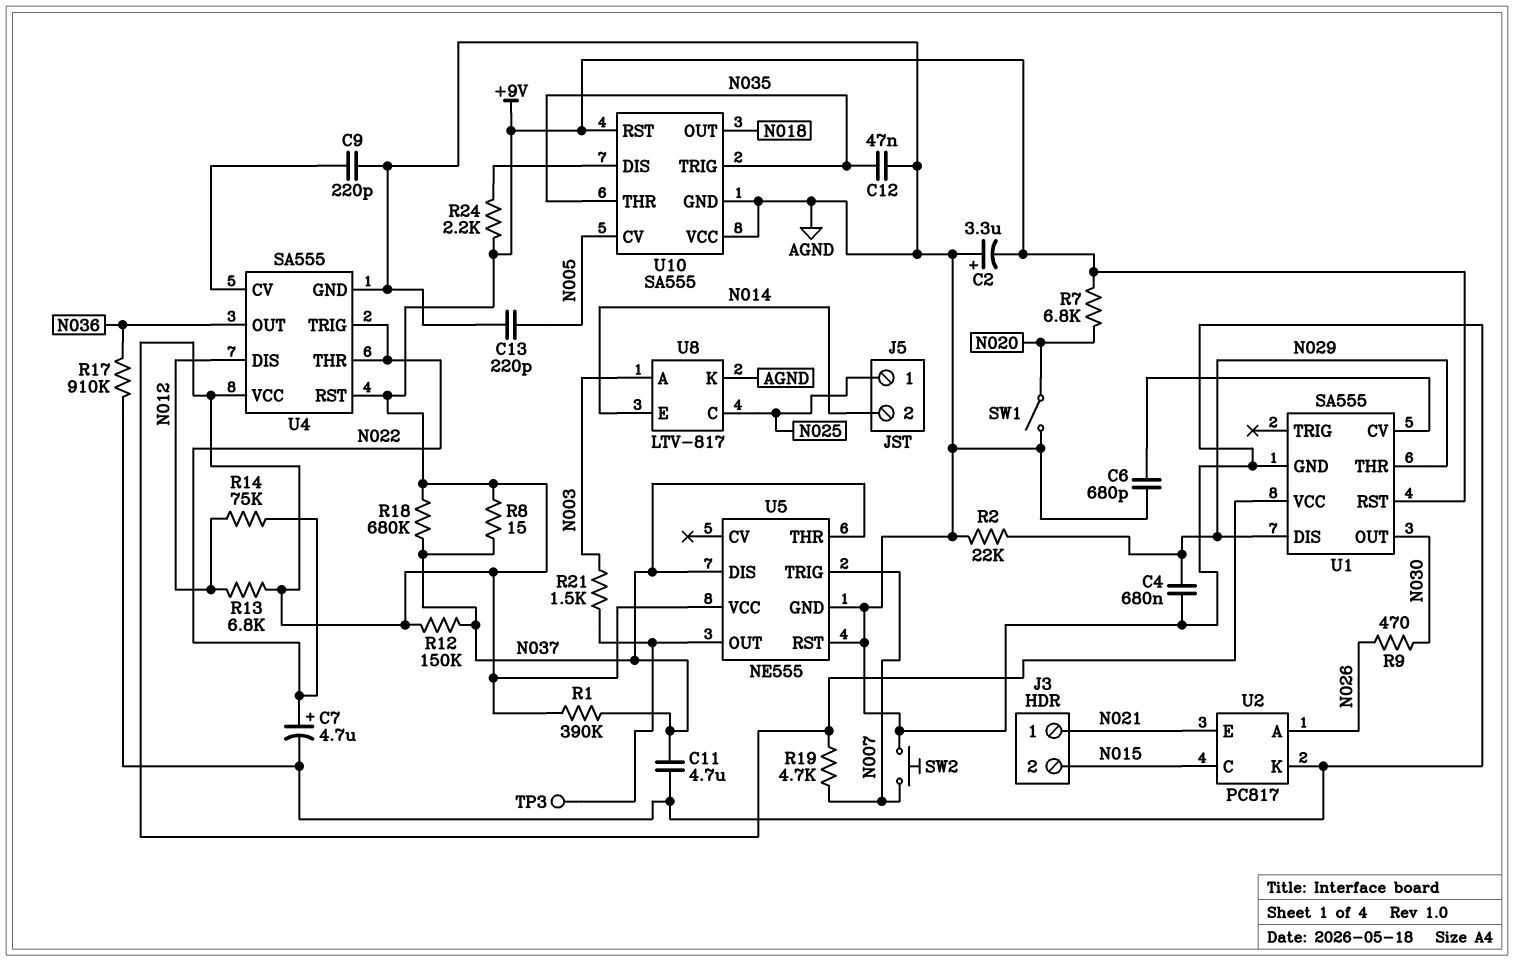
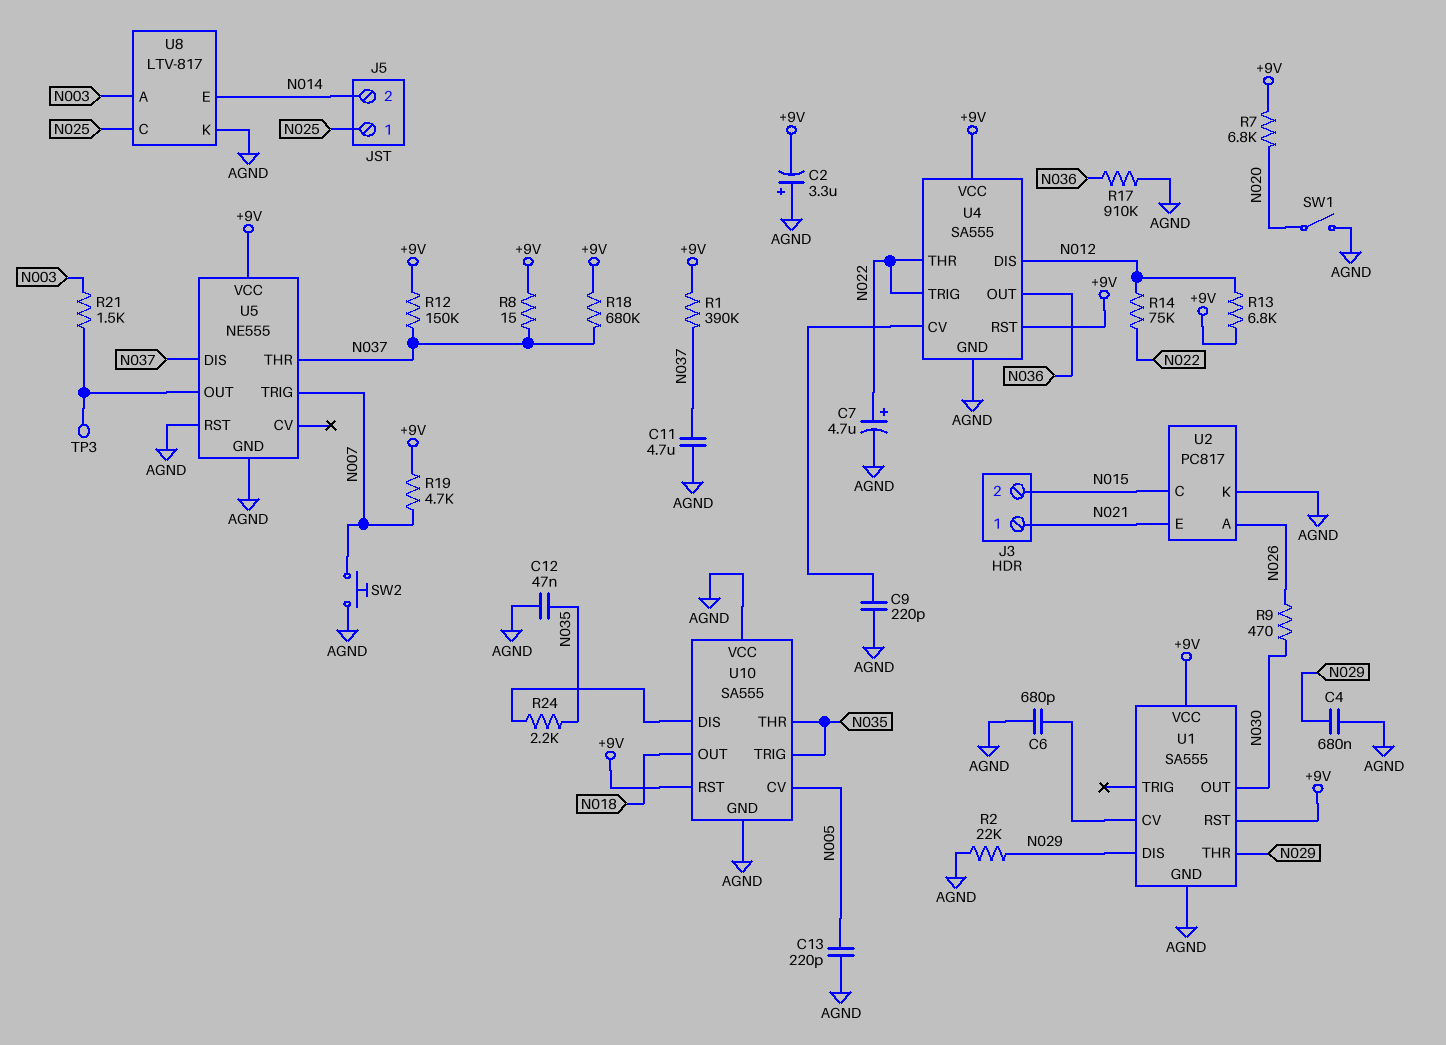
R24: 2.2k (+9V, U10/DIS) -> 2.2k (N035, U10/DIS)

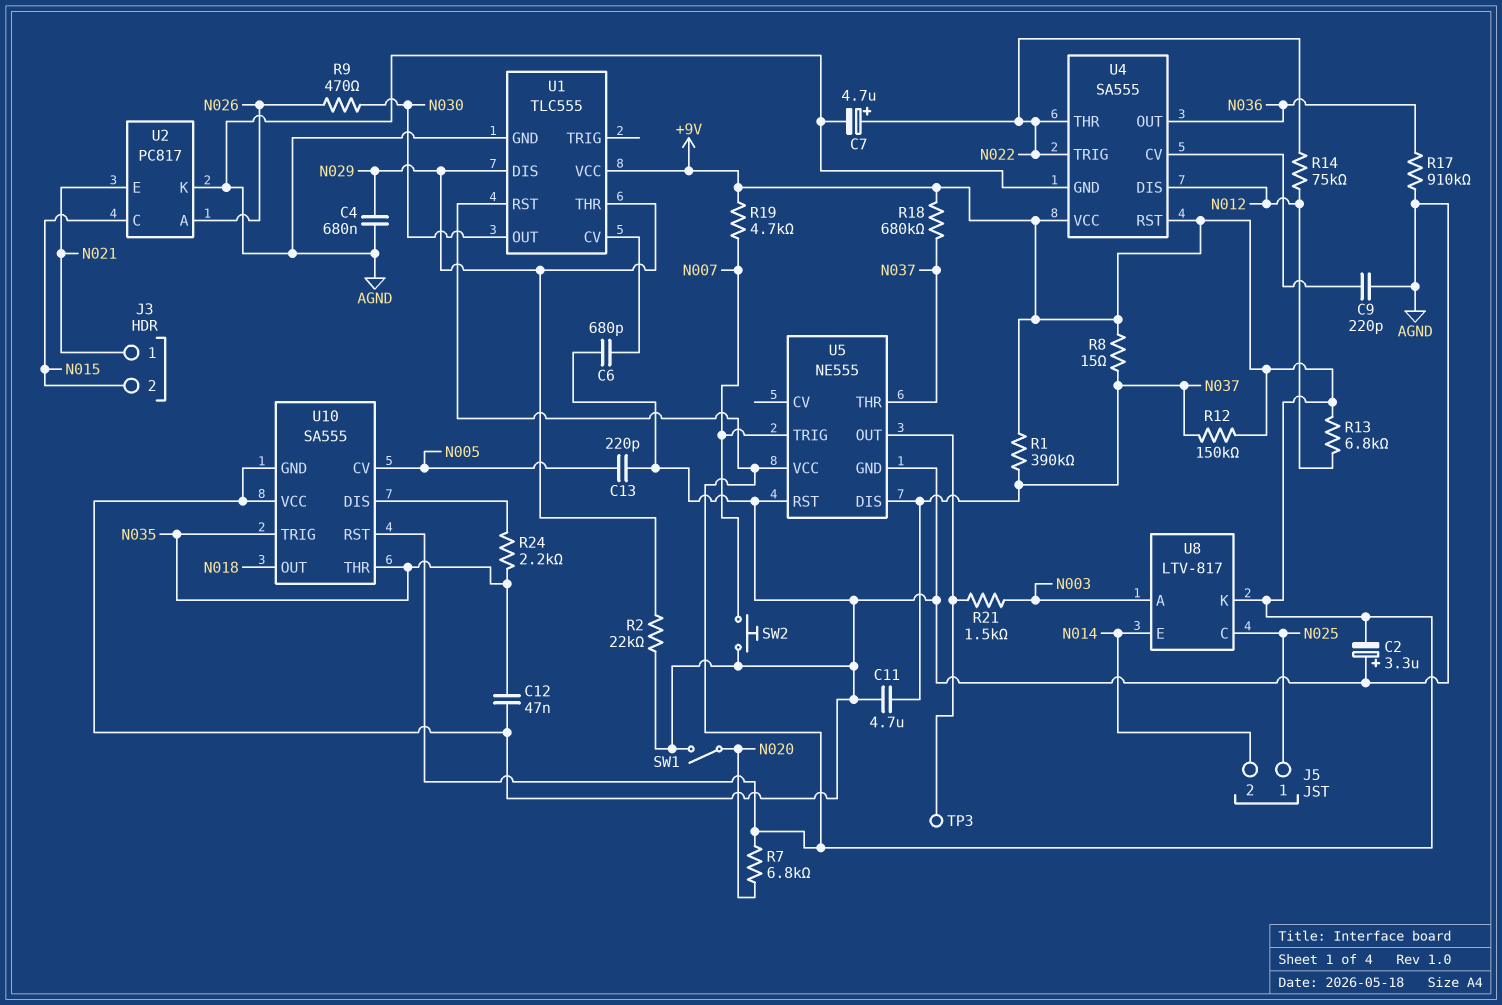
U1: SA555 -> TLC555
U8 pin K: AGND -> +9V

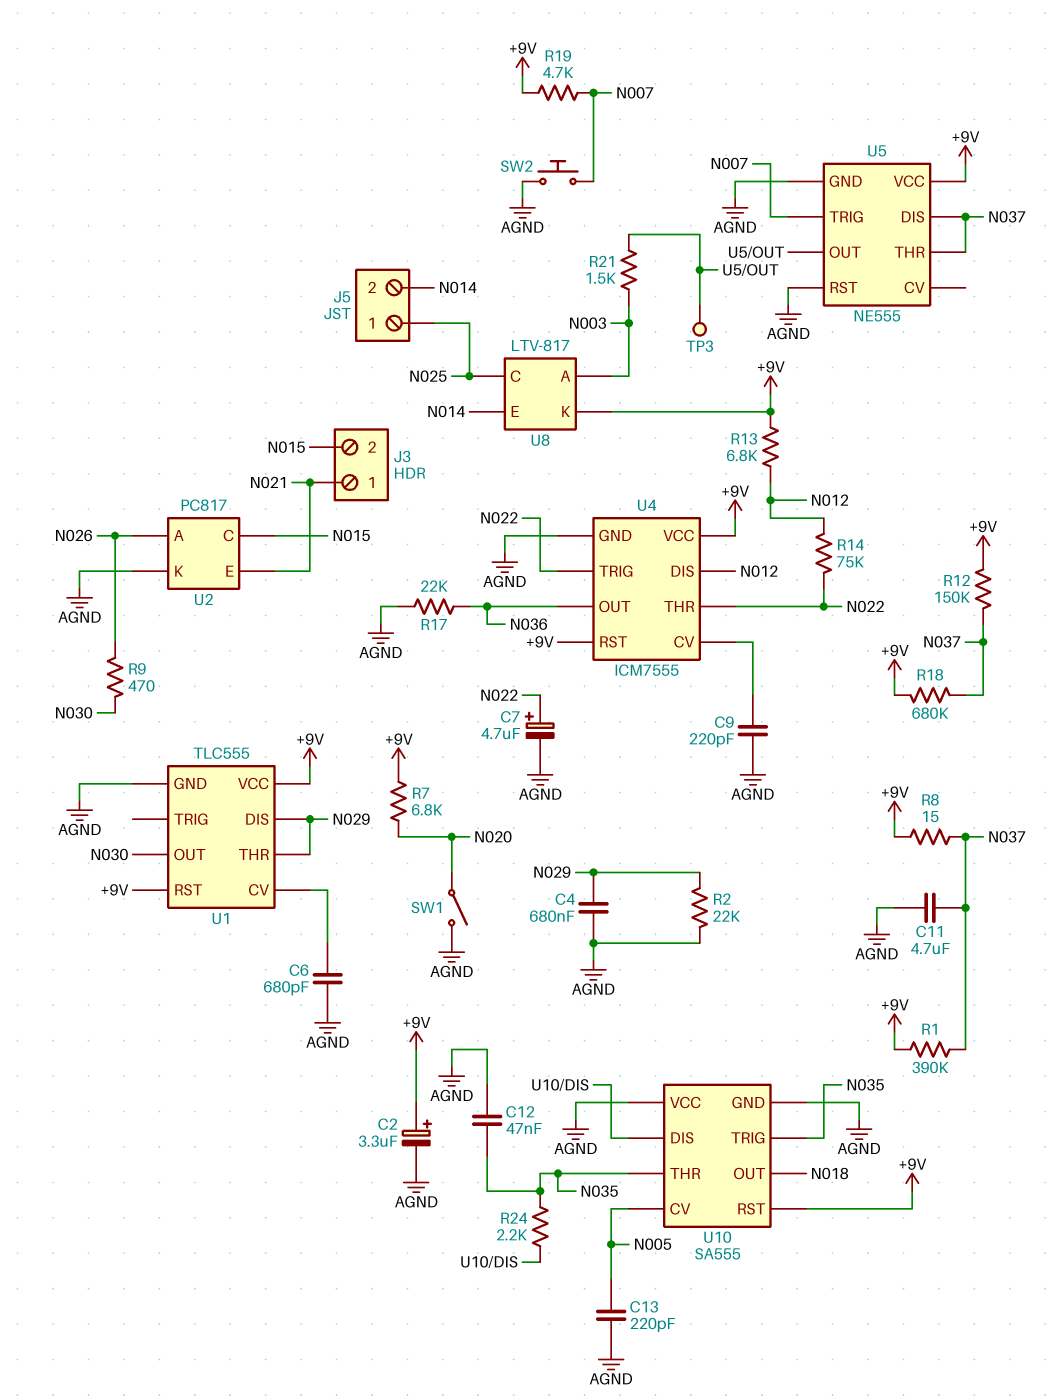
C2: 3.3uF (plus AGND, minus +9V) -> 3.3uF (plus +9V, minus AGND)
R17: 910k (AGND, N036) -> 22k (AGND, N036)
U4: SA555 -> ICM7555

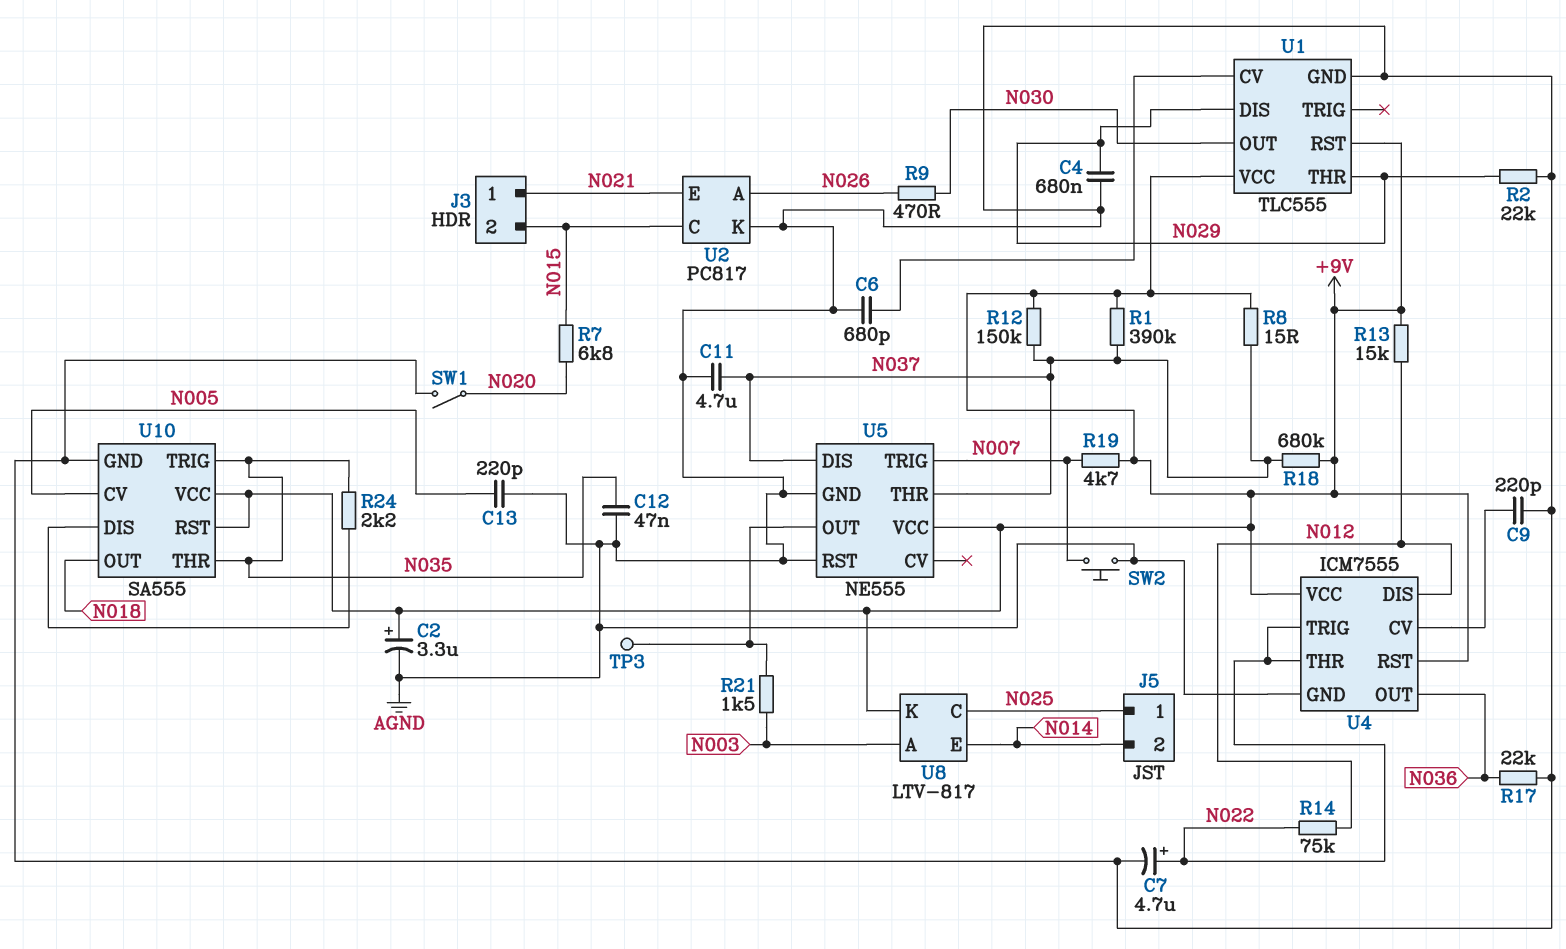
R7: 6.8k (+9V, N020) -> 6.8k (N015, N020)
R13: 6.8k (+9V, N012) -> 15k (+9V, N012)
U10 pin VCC: AGND -> +9V

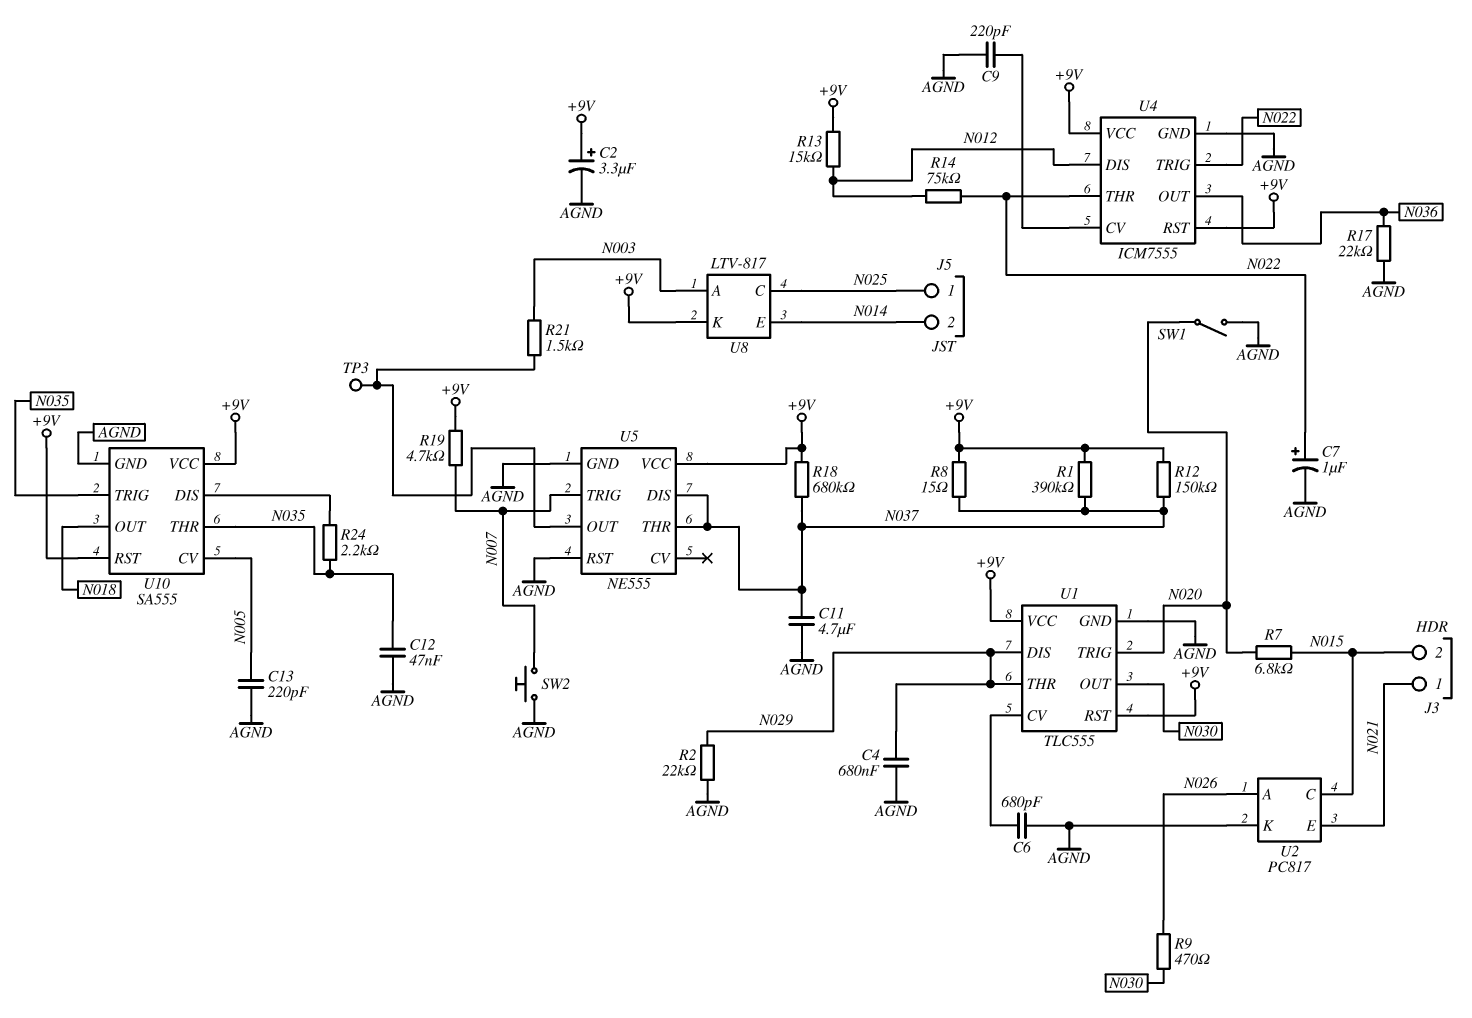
C7: 4.7uF (plus N022, minus AGND) -> 1uF (plus N022, minus AGND)
U1 pin TRIG: none -> N020

